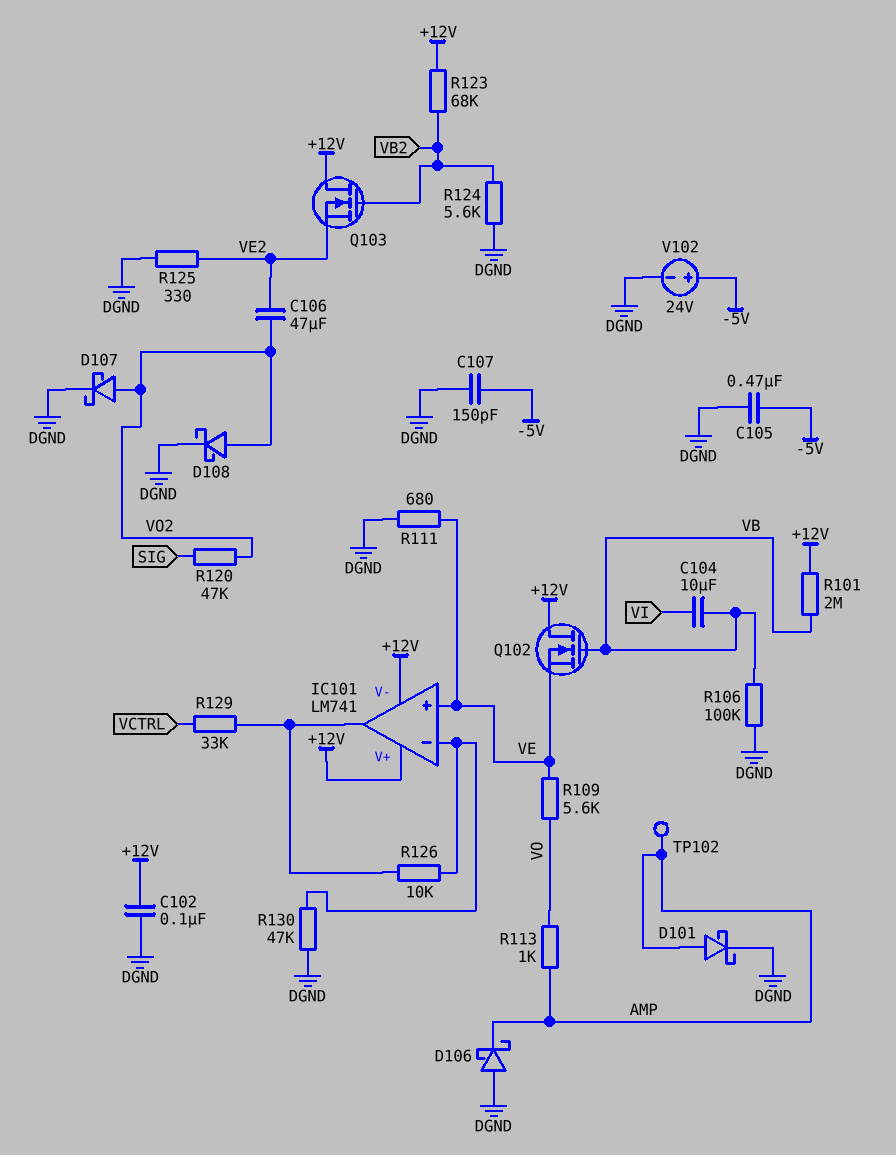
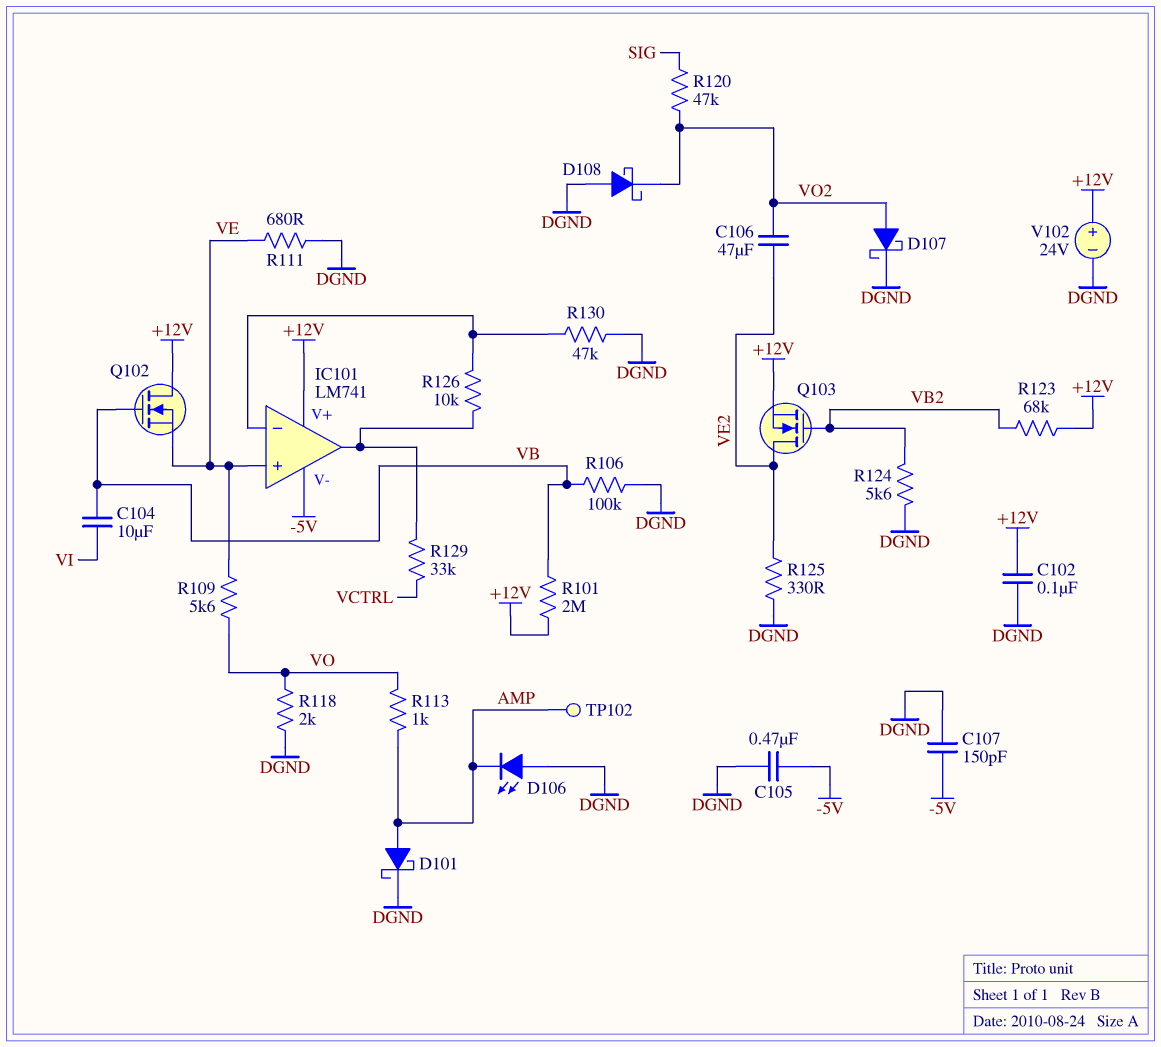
D106: schottky (A DGND, K AMP) -> LED (A DGND, K AMP)
D108: schottky (A VO2, K DGND) -> schottky (A DGND, K VO2)
IC101 pin V-: +12V -> -5V
Q103: NMOS (G VB2, D +12V, S VE2) -> NMOS (G VB2, D VE2, S +12V)
R118: none -> 2k (DGND, VO)
V102: 24V (plus -5V, minus DGND) -> 24V (plus +12V, minus DGND)

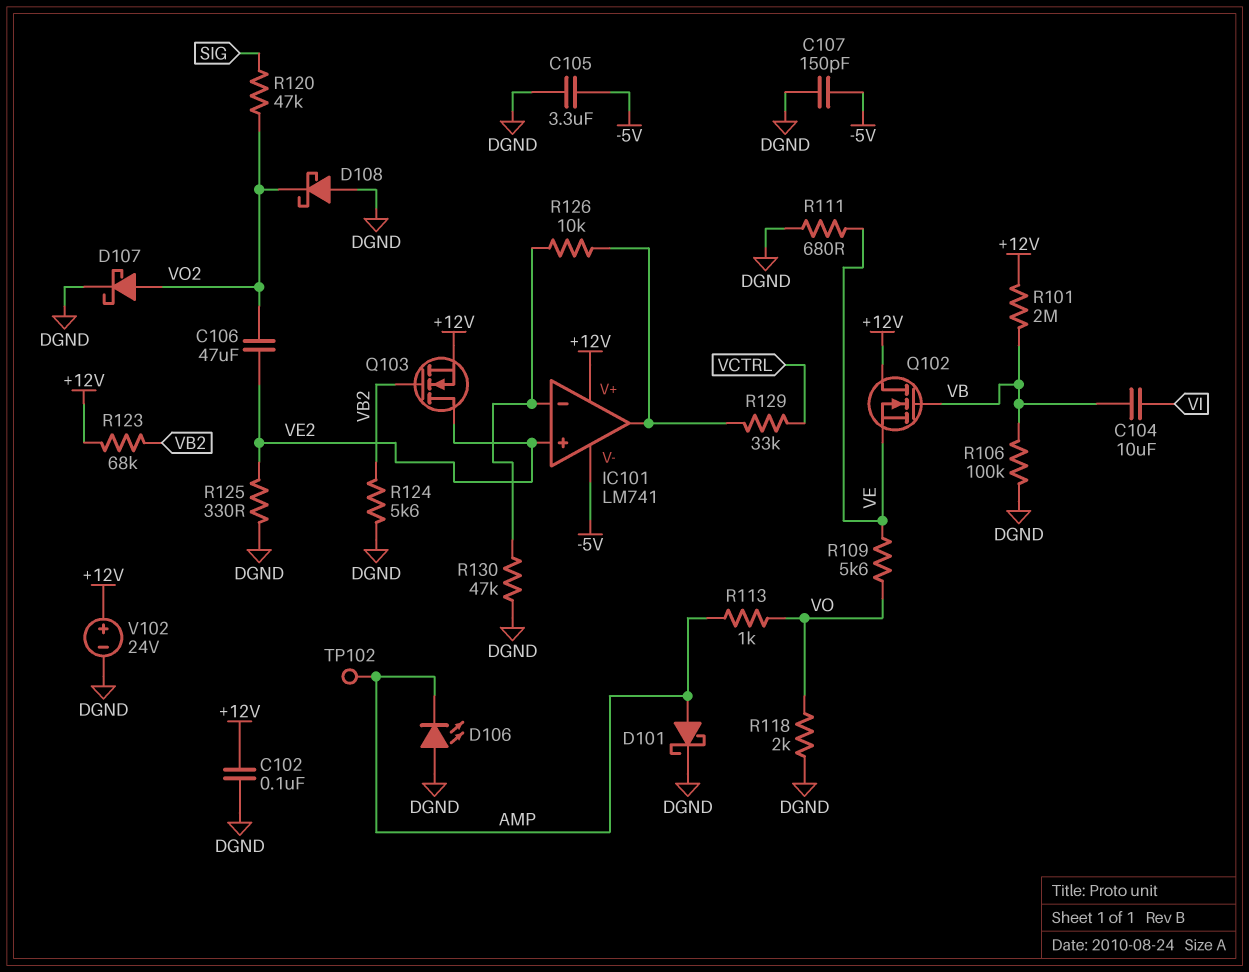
C105: 470nF (-5V, DGND) -> 3.3uF (-5V, DGND)
IC101 pin in+: VE -> VE2

